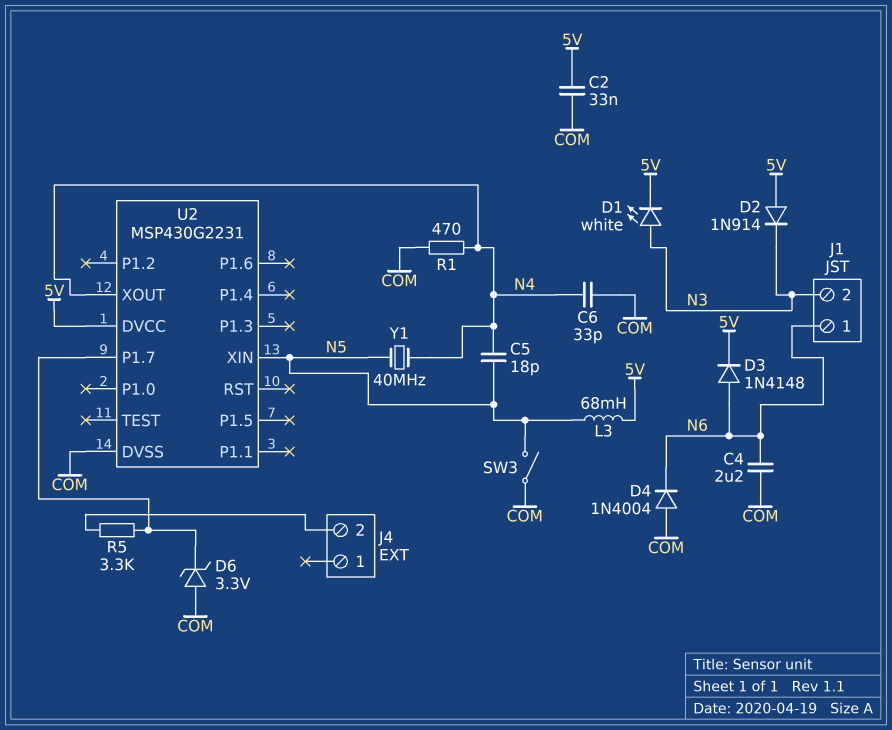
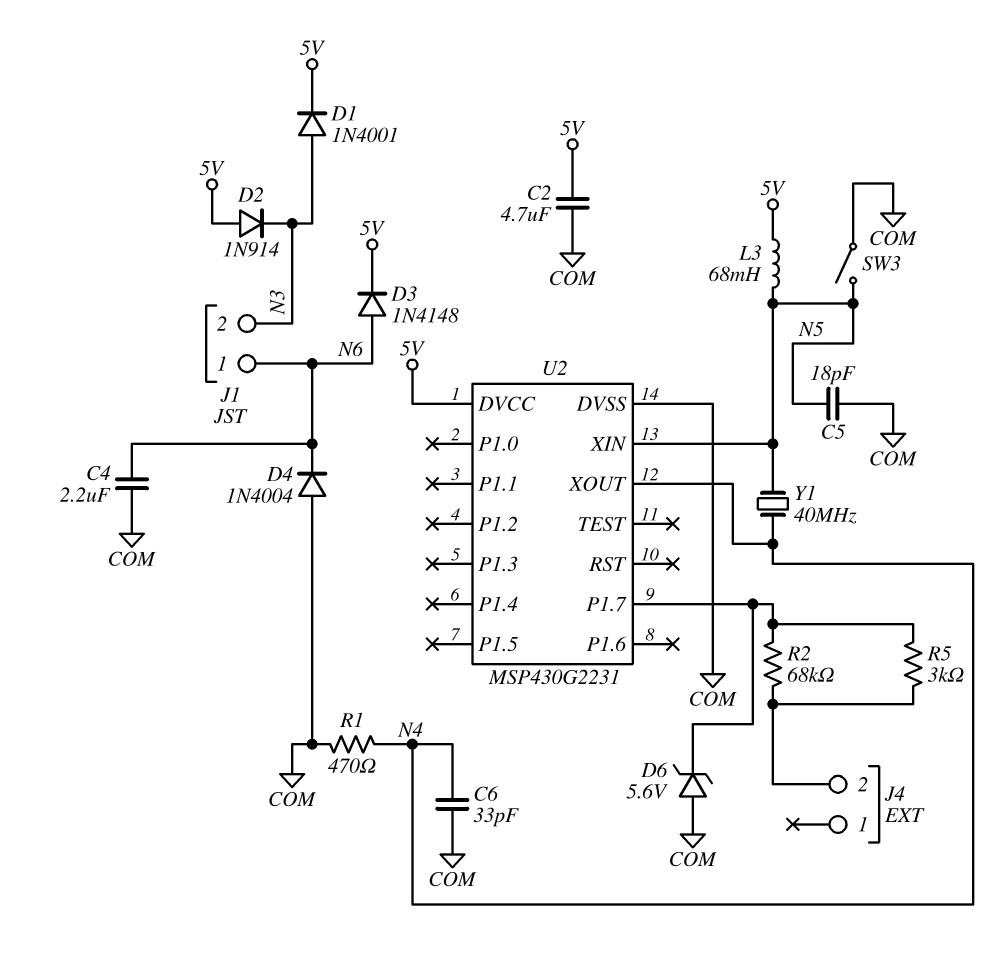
C2: 33nF (5V, COM) -> 4.7uF (5V, COM)
C5: 18pF (N4, N5) -> 18pF (COM, N5)
D1: LED white (A N3, K 5V) -> diode 1N4001 (A N3, K 5V)
D6: zener 3.3V (A COM, K U2/P1.7) -> zener 5.6V (A COM, K U2/P1.7)
R2: none -> 68k (J4/2, U2/P1.7)
R5: 3.3k (J4/2, U2/P1.7) -> 3k (J4/2, U2/P1.7)

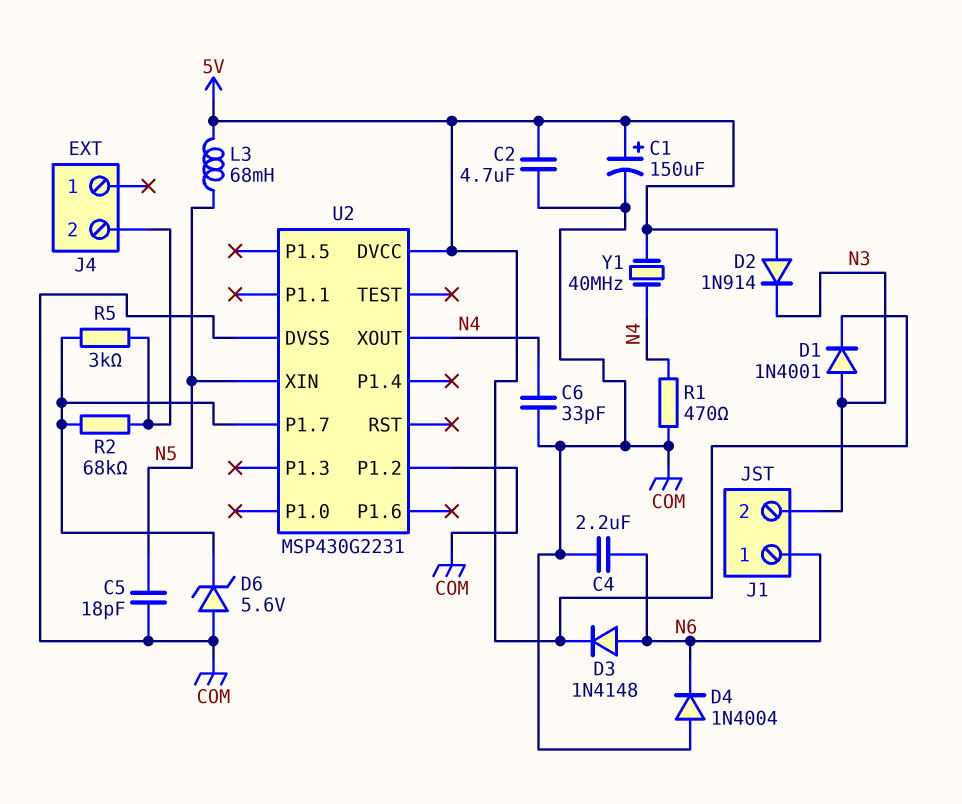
C1: none -> 150uF (plus 5V, minus COM)
SW3: switch (COM, N5) -> none
U2 pin P1.2: none -> COM
Y1: 40MHz (N4, N5) -> 40MHz (5V, N4)

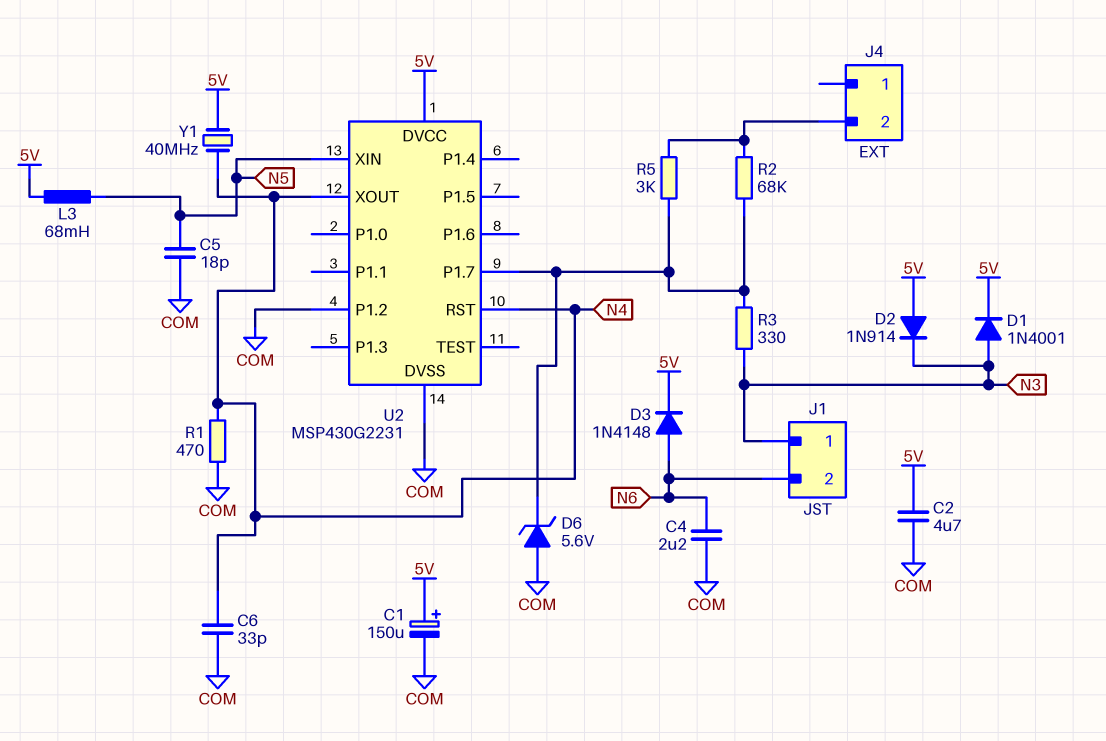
D4: diode 1N4004 (A COM, K N6) -> none
J1 pin 1: N6 -> N3
J1 pin 2: N3 -> N6
R3: none -> 330 (N3, U2/P1.7)
U2 pin RST: none -> N4

